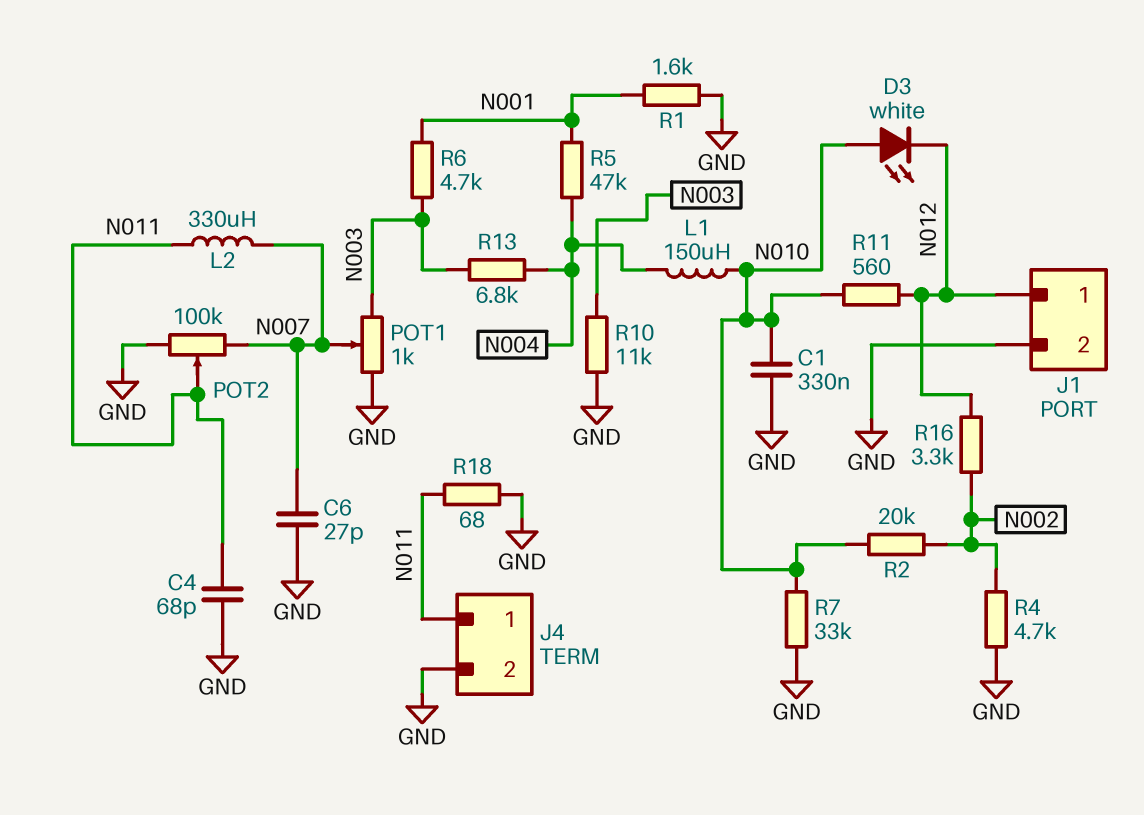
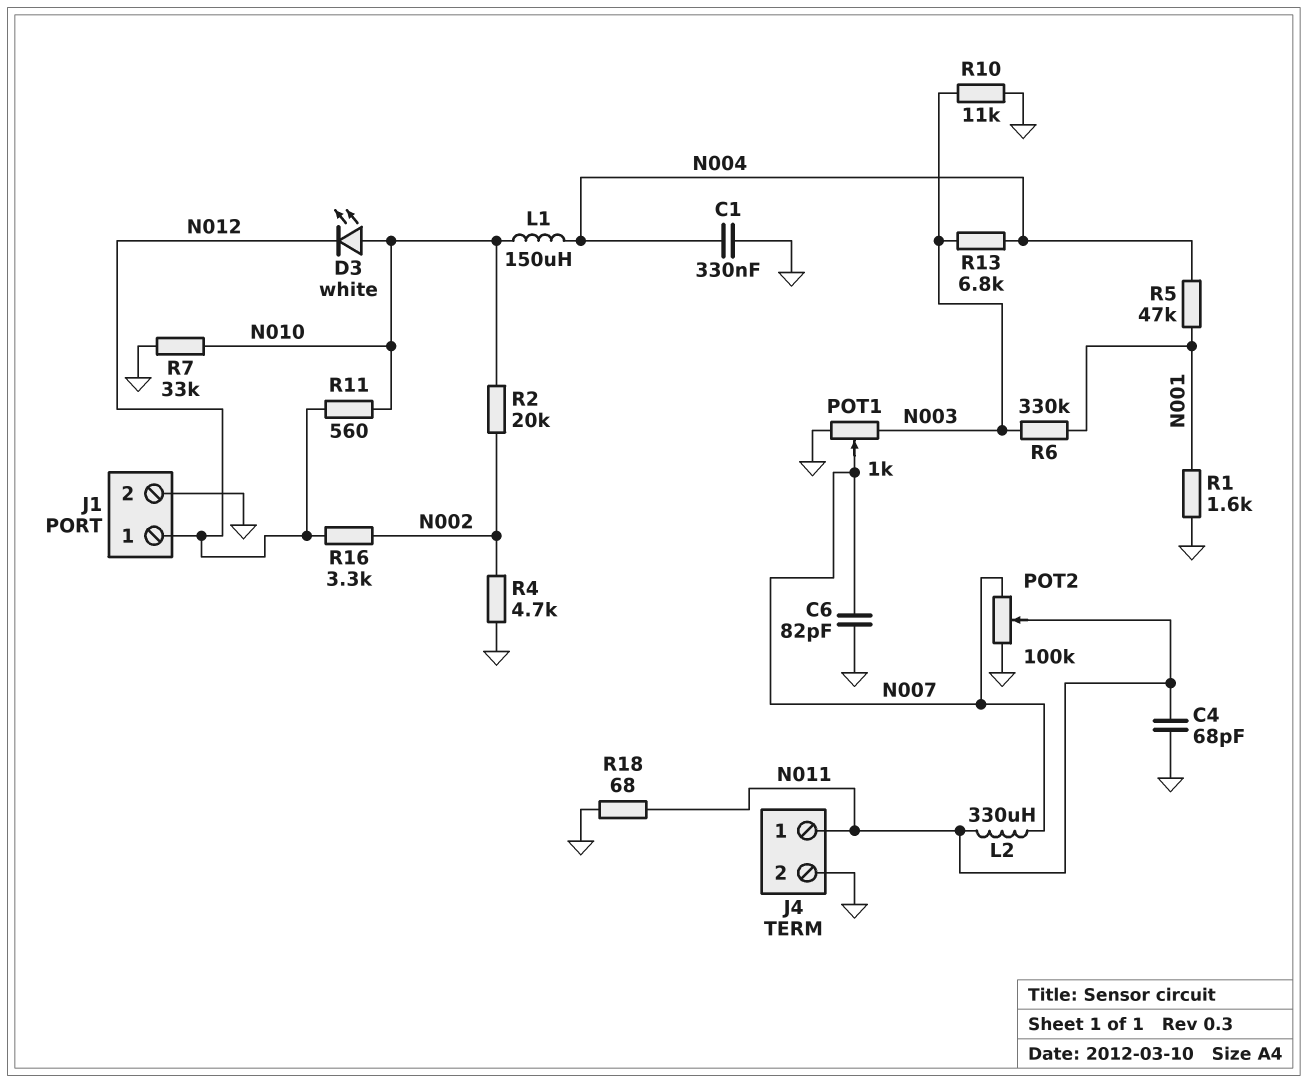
C1: 330nF (GND, N010) -> 330nF (GND, N004)
C6: 27pF (GND, N007) -> 82pF (GND, N007)
R6: 4.7k (N001, N003) -> 330k (N001, N003)

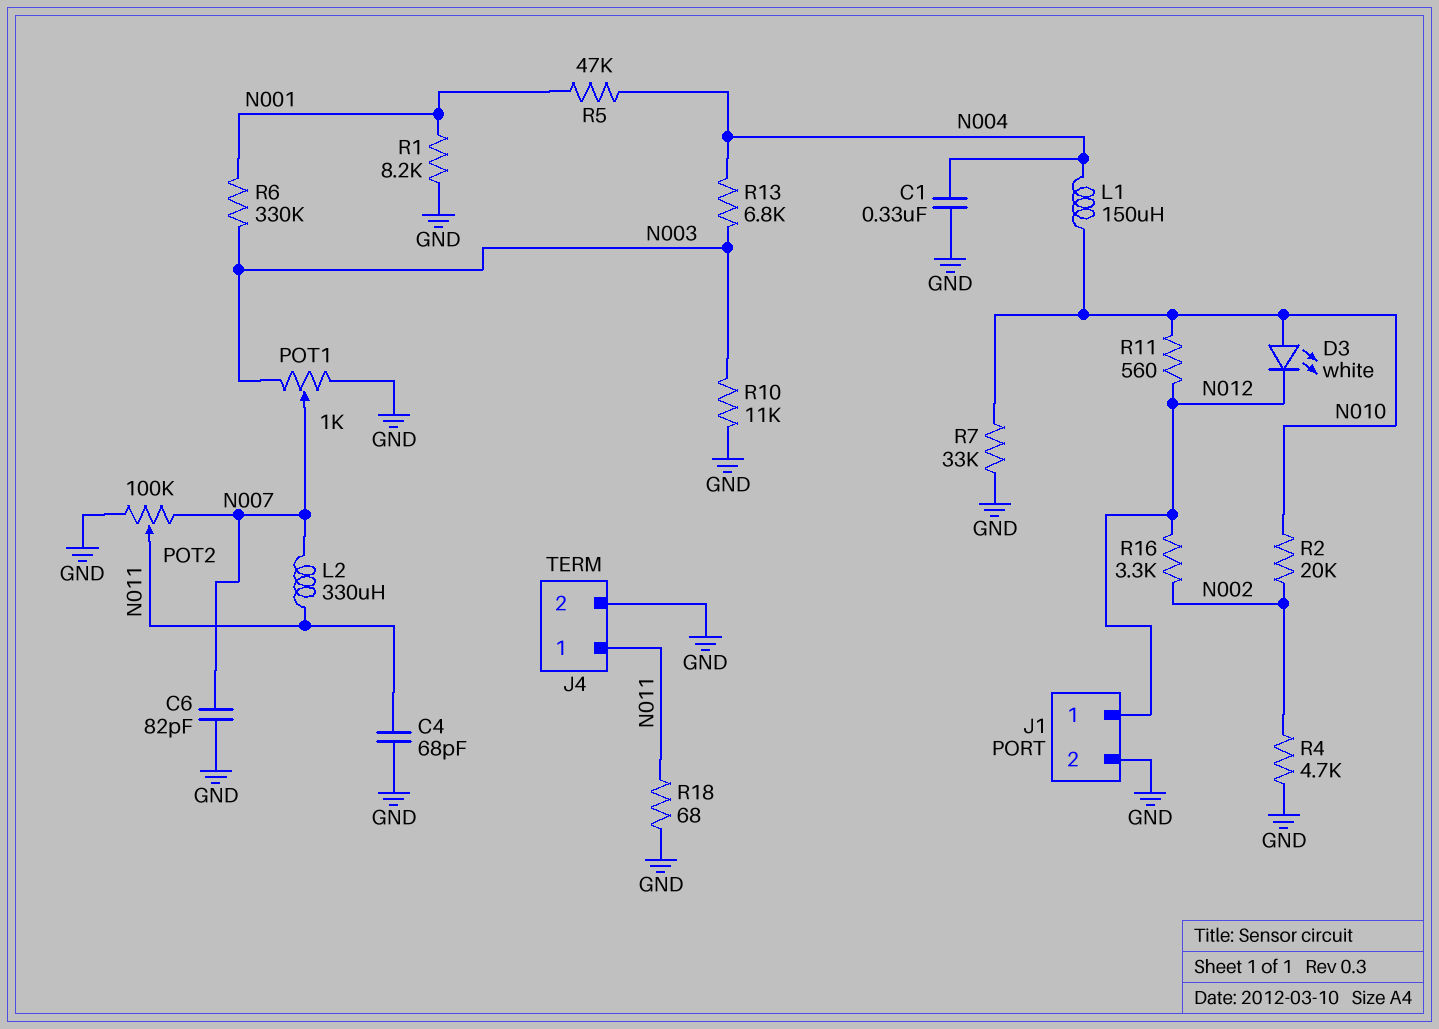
R1: 1.6k (GND, N001) -> 8.2k (GND, N001)

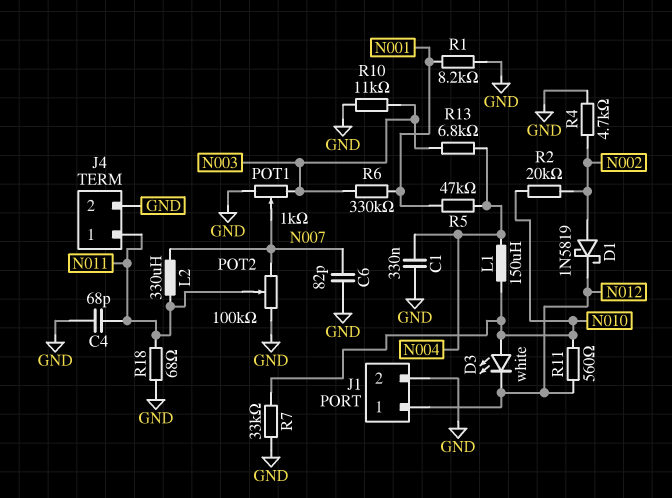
D1: none -> schottky 1N5819 (A N002, K N012)
R16: 3.3k (N002, N012) -> none

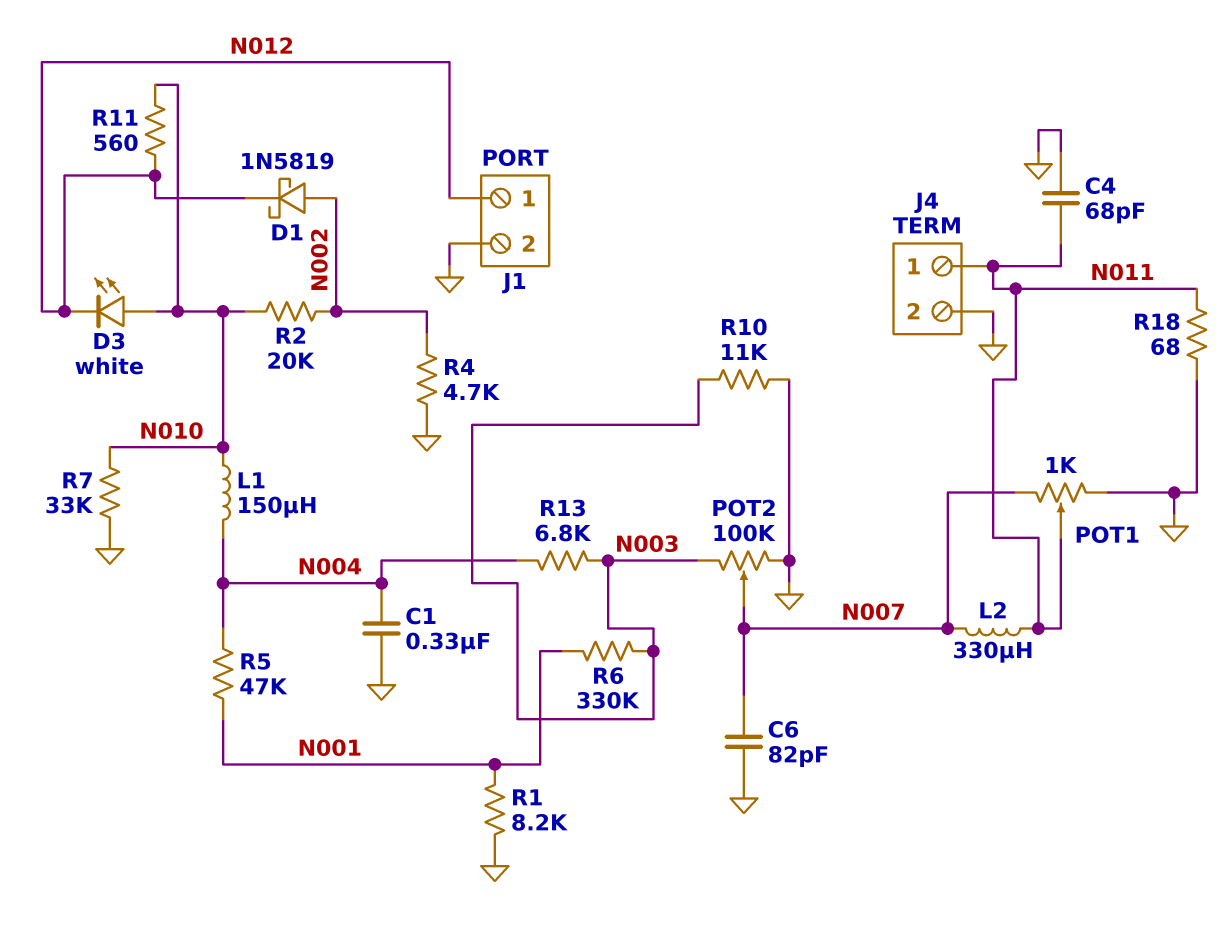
POT1: 1k (GND, N003, wiper N007) -> 1k (GND, N007, wiper N011)
POT2: 100k (GND, N007, wiper N011) -> 100k (GND, N003, wiper N007)

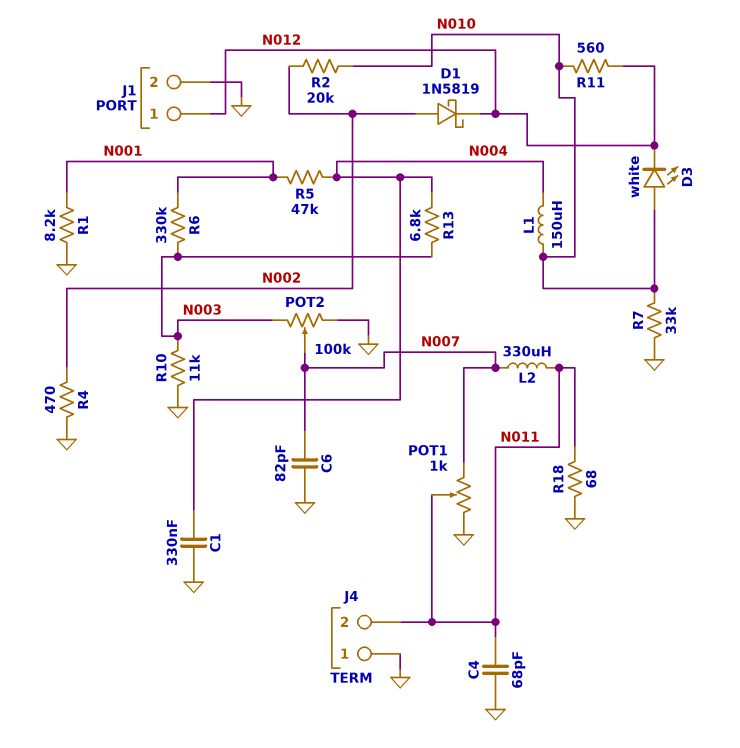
J4 pin 1: N011 -> GND
J4 pin 2: GND -> N011
R4: 4.7k (GND, N002) -> 470 (GND, N002)

